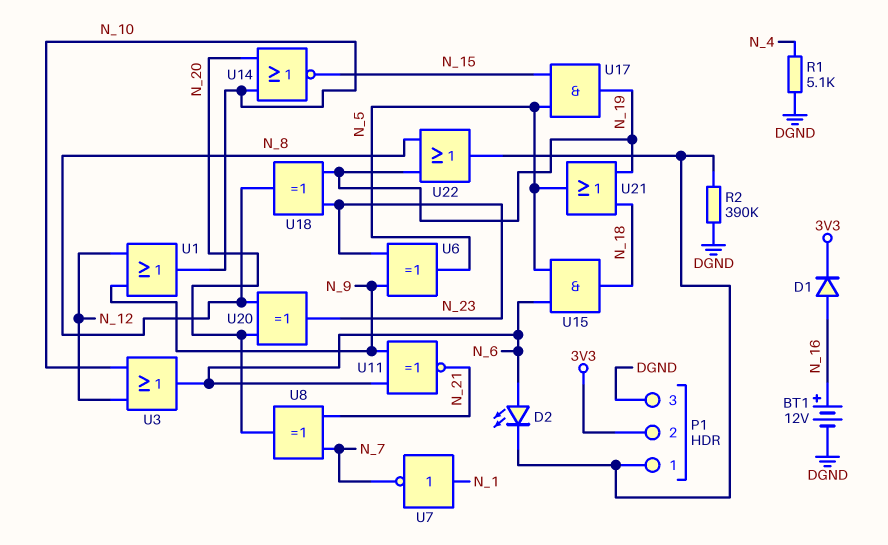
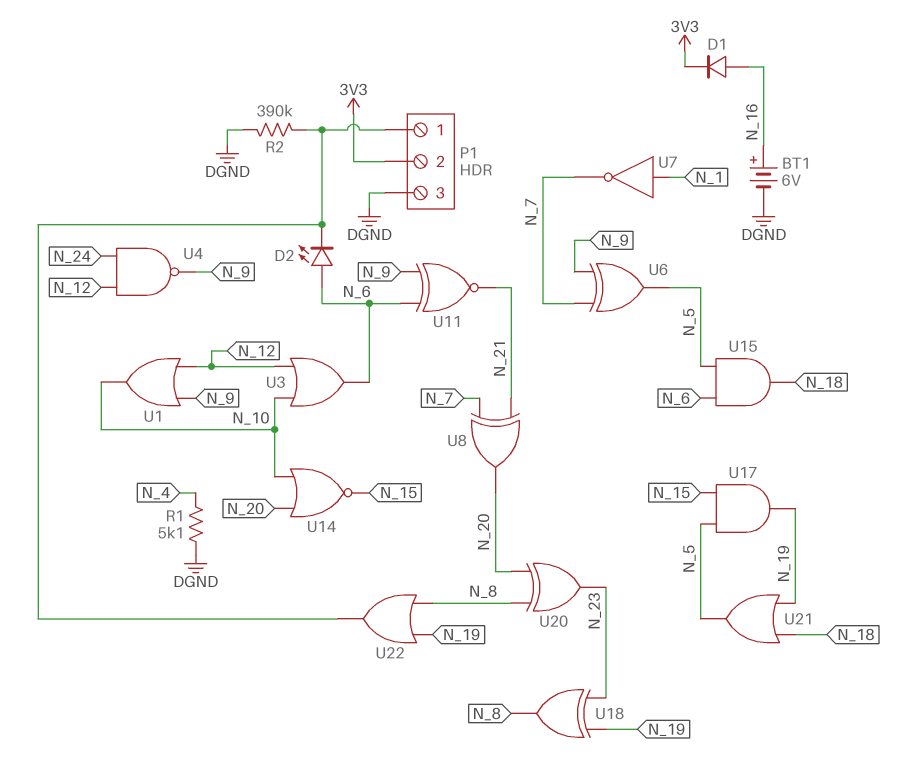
BT1: 12V (plus N_16, minus DGND) -> 6V (plus N_16, minus DGND)
U4: none -> NAND (in N_12, in N_24, out N_9)
U6: XOR (in N_9, in N_23, out N_5) -> XOR (in N_7, in N_9, out N_5)

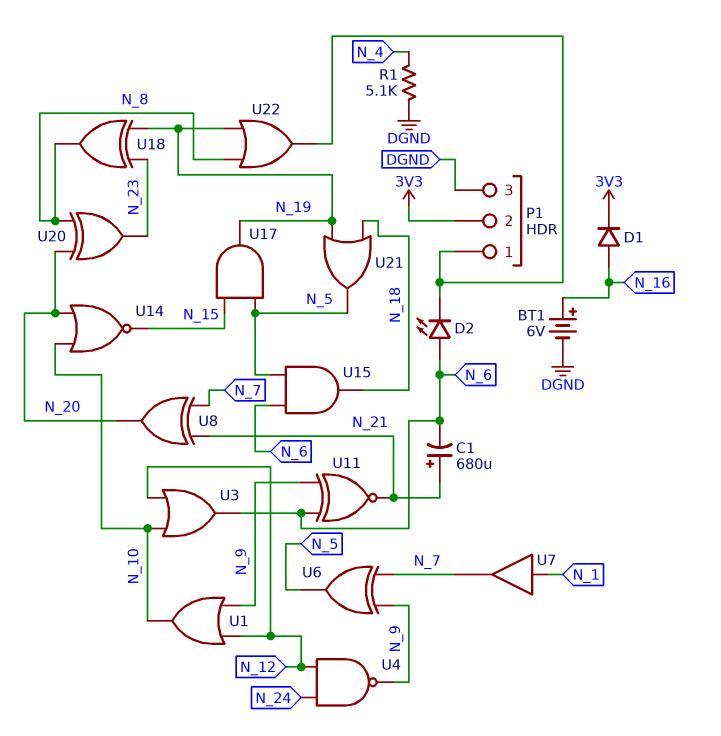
C1: none -> 680uF (plus N_21, minus N_6)
R2: 390k (DGND, P1/1) -> none
U7: NOT (in N_1, out N_7) -> buffer (in N_1, out N_7)

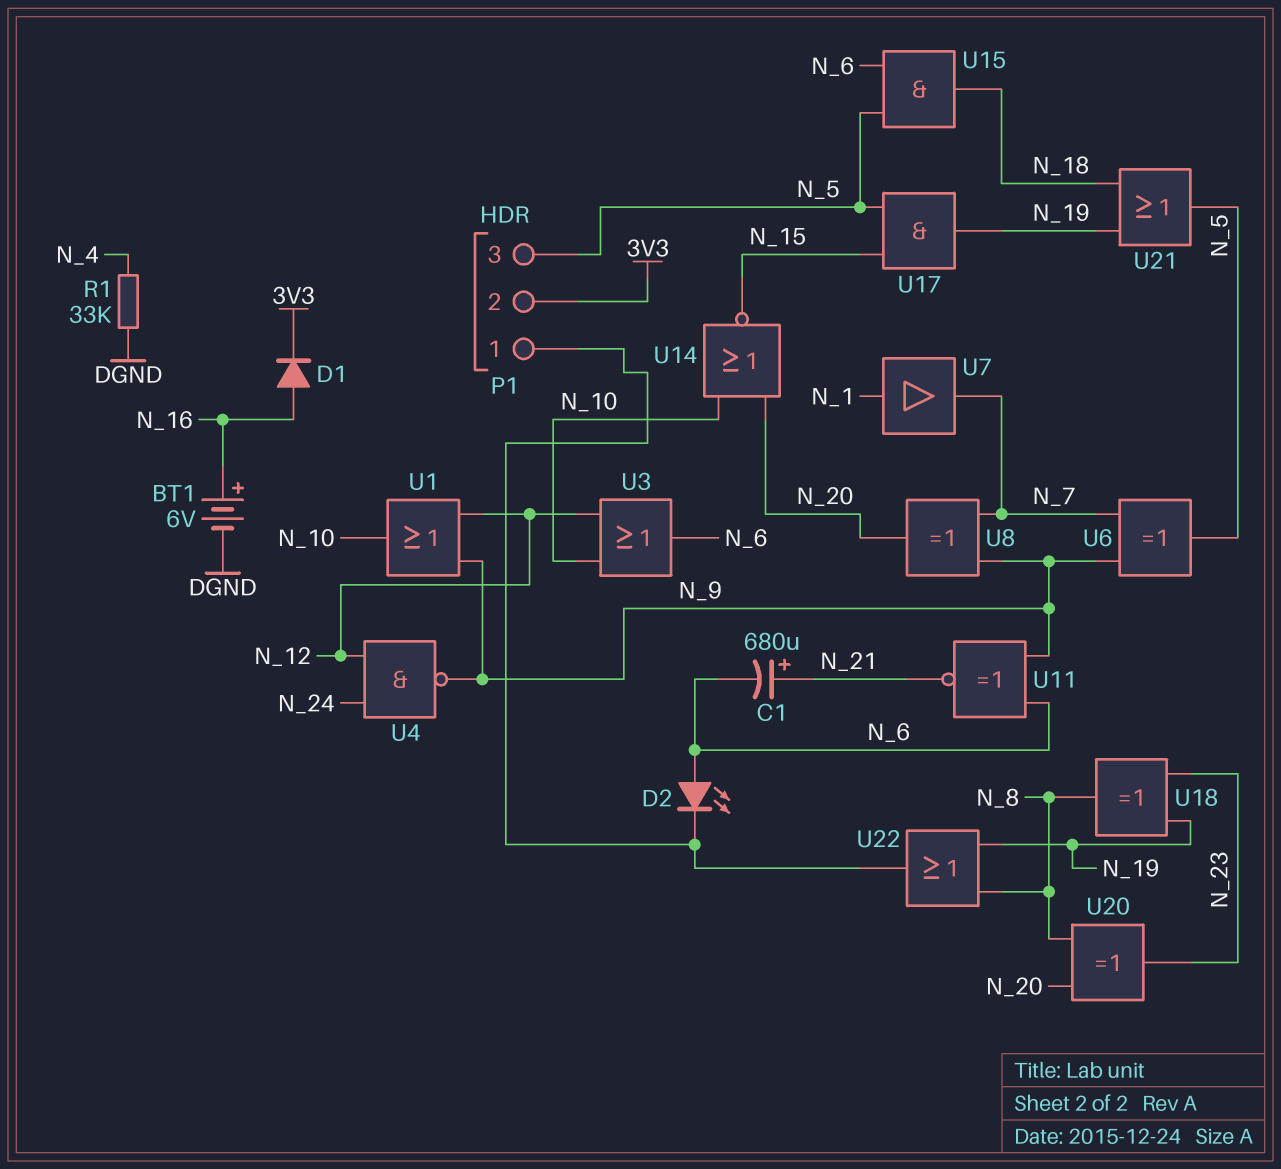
P1 pin 3: DGND -> N_5
R1: 5.1k (DGND, N_4) -> 33k (DGND, N_4)
U8: XOR (in N_7, in N_21, out N_20) -> XOR (in N_7, in N_9, out N_20)

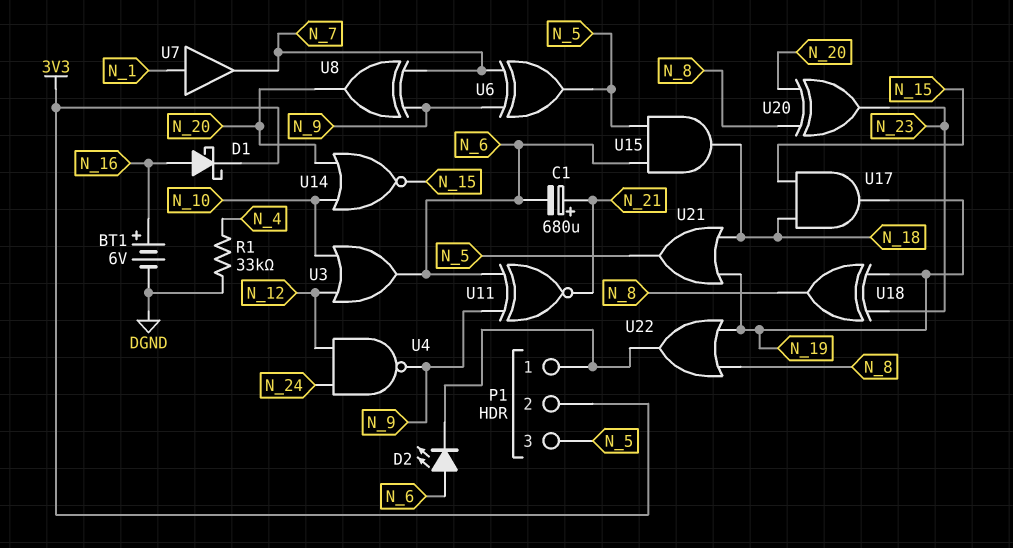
D1: diode (A N_16, K 3V3) -> schottky (A N_16, K 3V3)
U1: OR (in N_9, in N_12, out N_10) -> none
U17: AND (in N_5, in N_15, out N_19) -> AND (in N_15, in N_18, out N_19)

